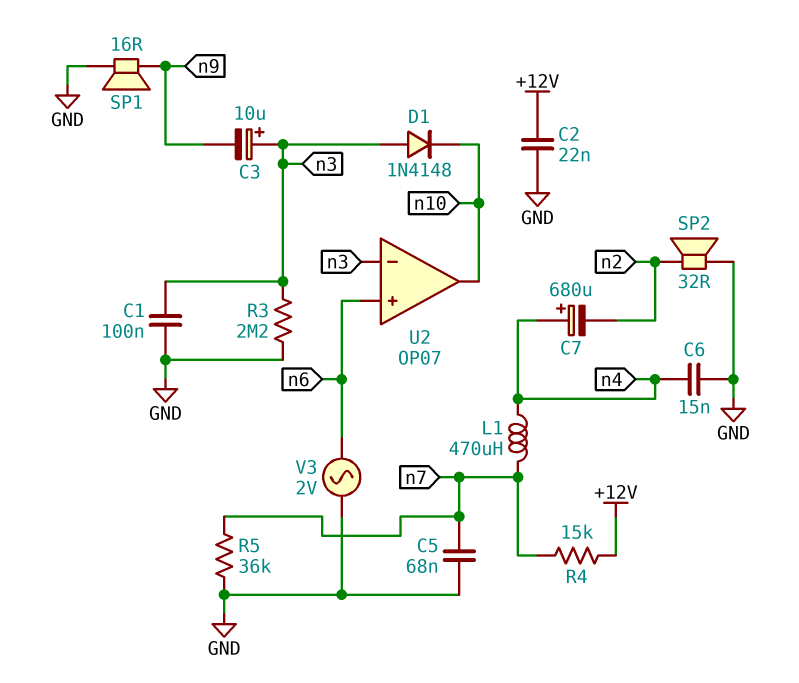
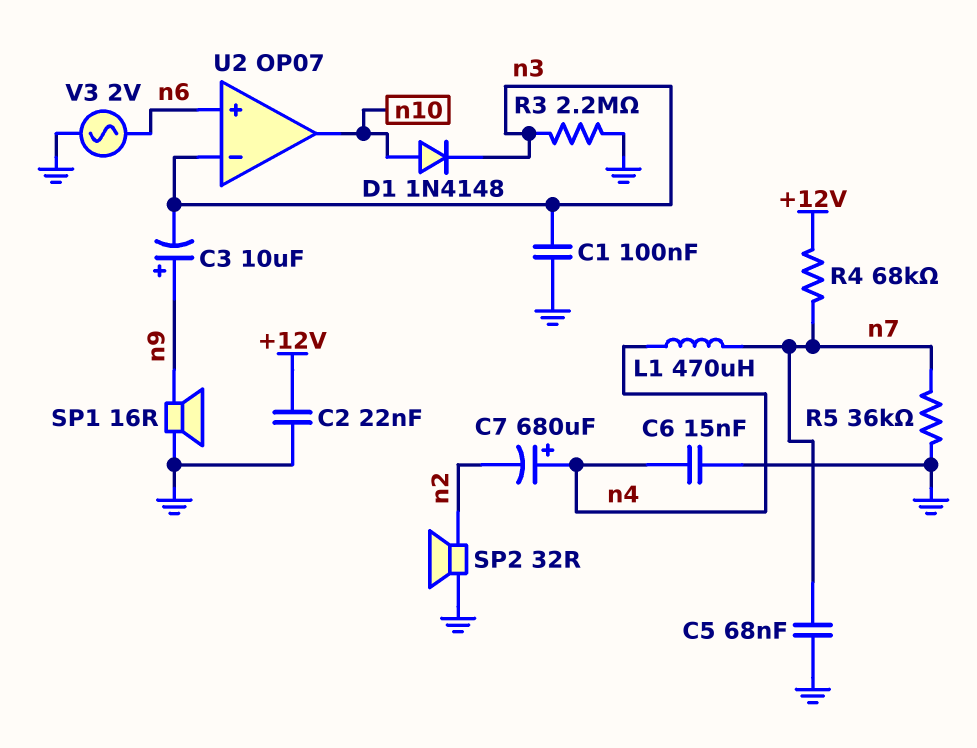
C3: 10uF (plus n3, minus n9) -> 10uF (plus n9, minus n3)
D1: diode 1N4148 (A n3, K n10) -> diode 1N4148 (A n10, K n3)
R4: 15k (+12V, n7) -> 68k (+12V, n7)

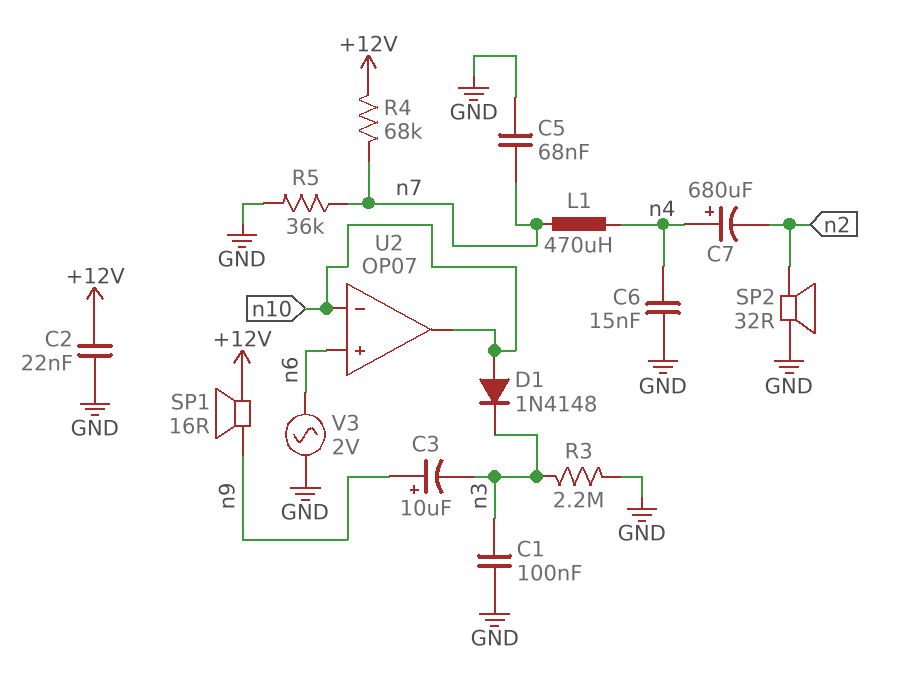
SP1: speaker 16R (GND, n9) -> speaker 16R (+12V, n9)
U2 pin in-: n3 -> n10

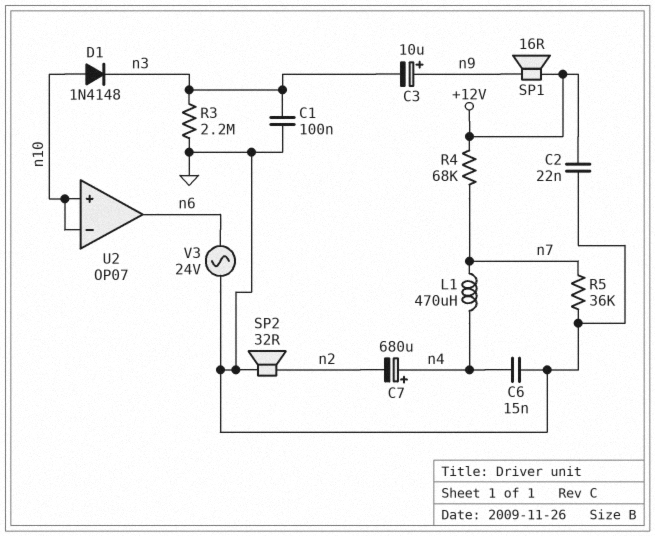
C5: 68nF (GND, n7) -> none
U2 pin in+: n6 -> n10
U2 pin out: n10 -> n6
V3: AC 2V (GND, n6) -> AC 24V (GND, n6)

